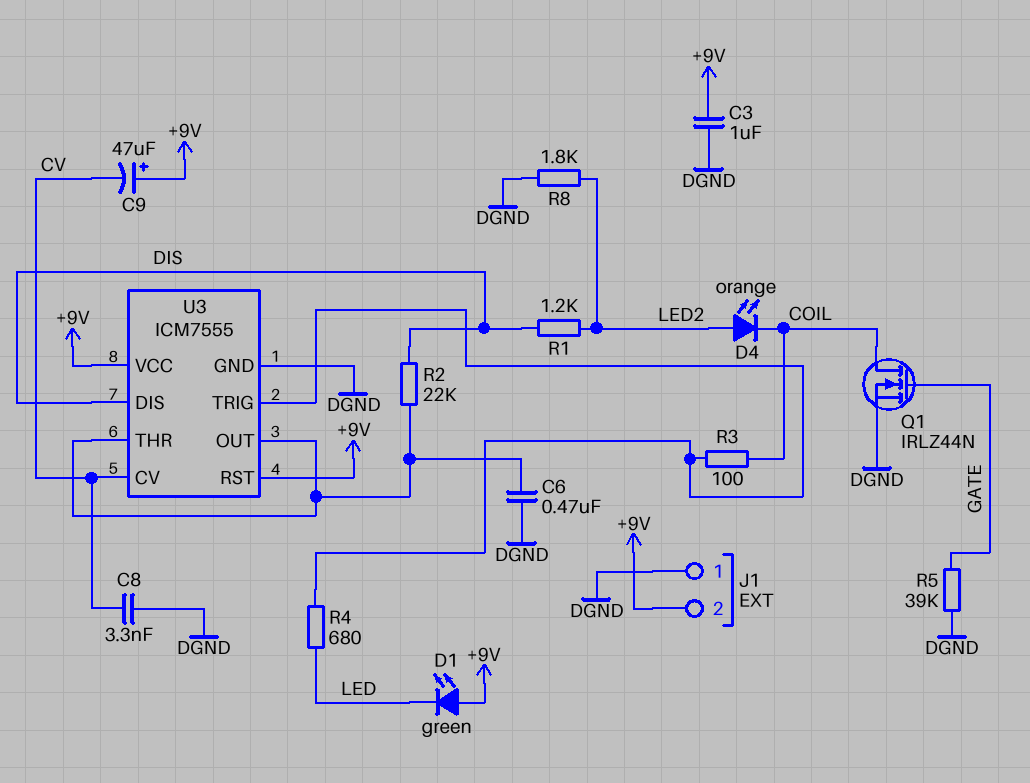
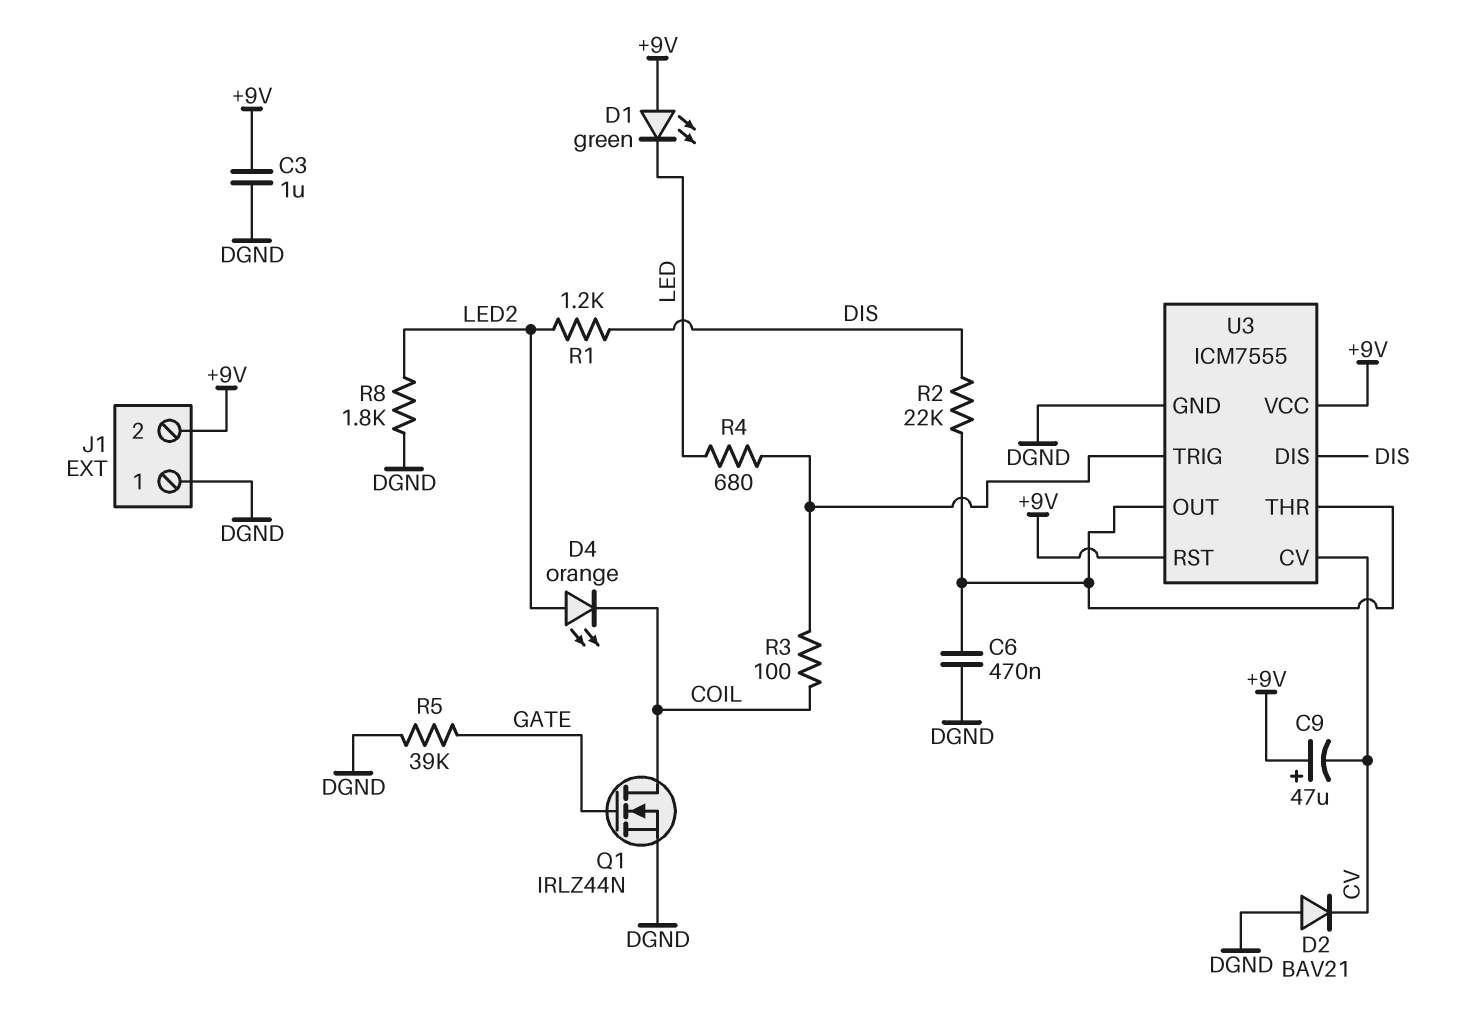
C8: 3.3nF (CV, DGND) -> none
D2: none -> diode BAV21 (A DGND, K CV)

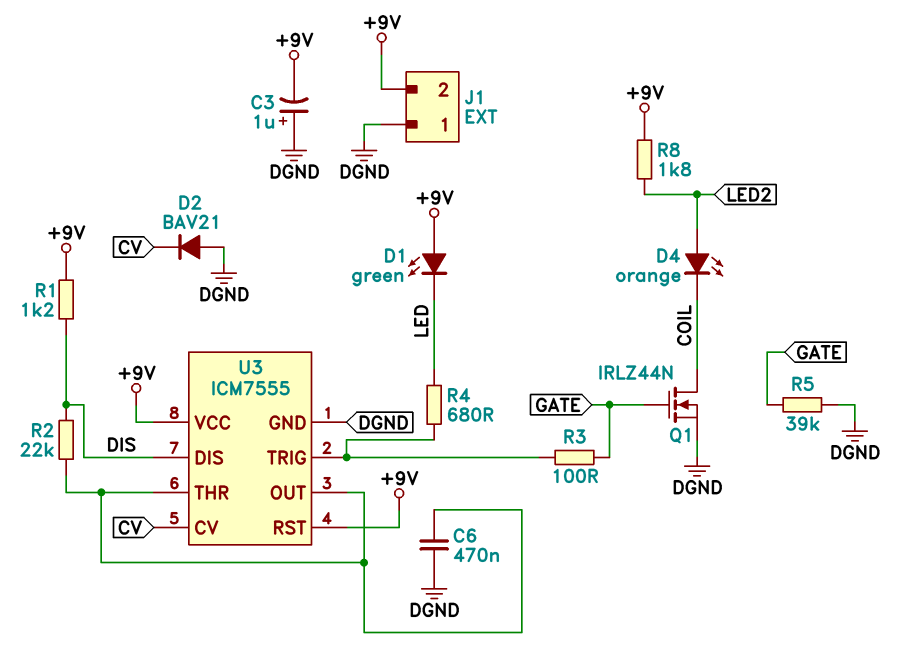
C3: 1uF (+9V, DGND) -> 1uF (plus DGND, minus +9V)
C9: 47uF (plus +9V, minus CV) -> none
R1: 1.2k (DIS, LED2) -> 1.2k (+9V, DIS)
R3: 100 (COIL, U3/TRIG) -> 100 (GATE, U3/TRIG)
R8: 1.8k (DGND, LED2) -> 1.8k (+9V, LED2)

